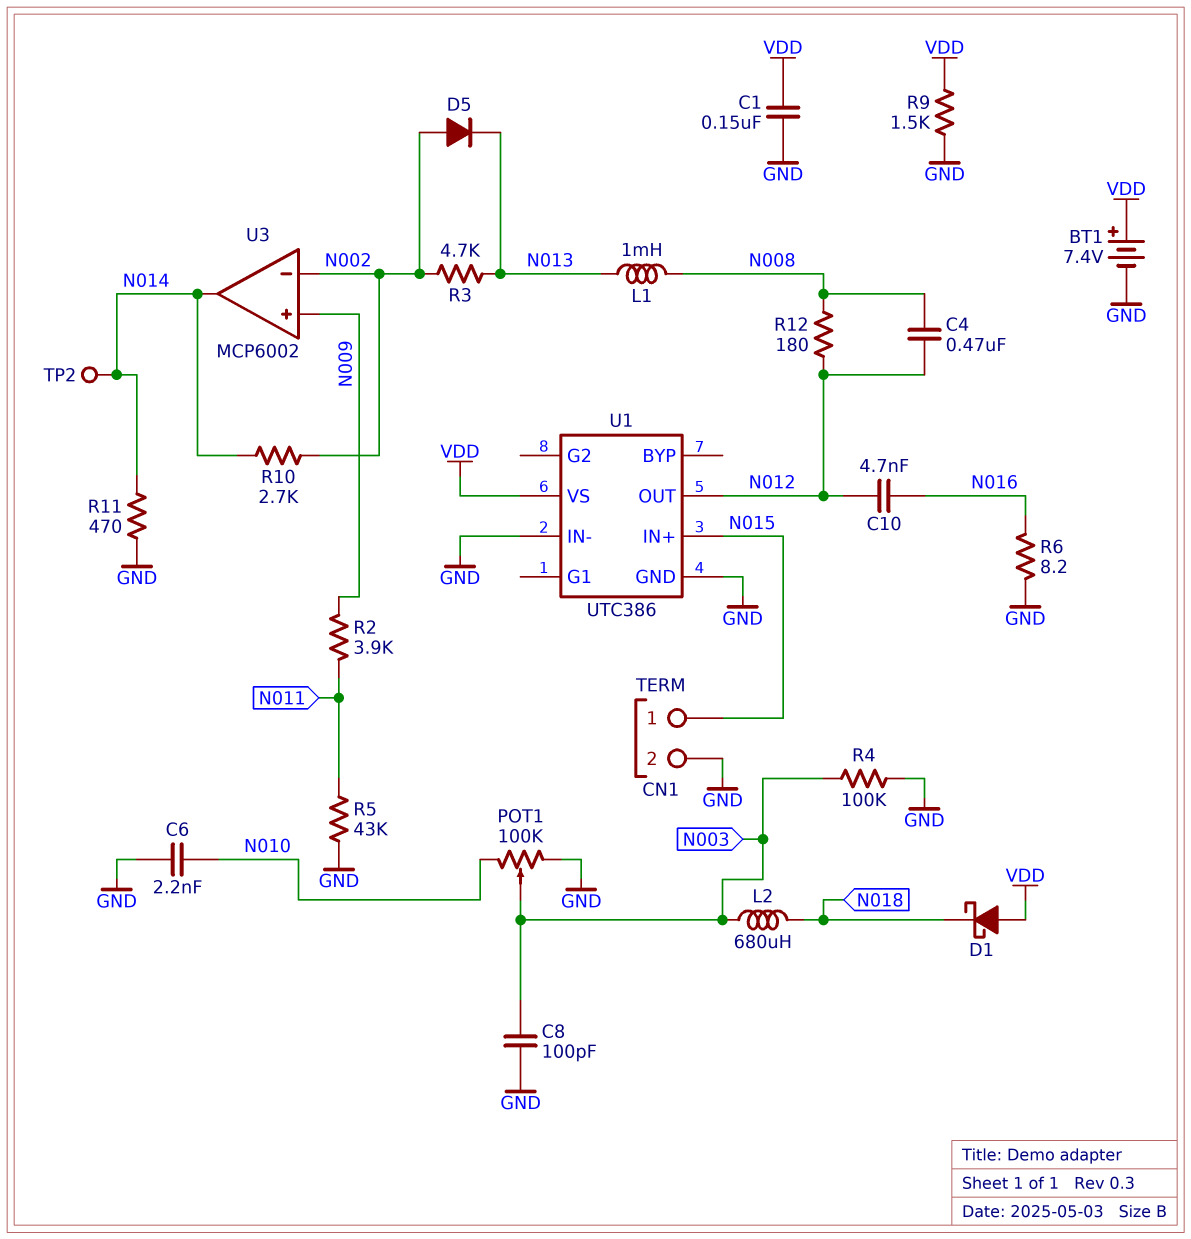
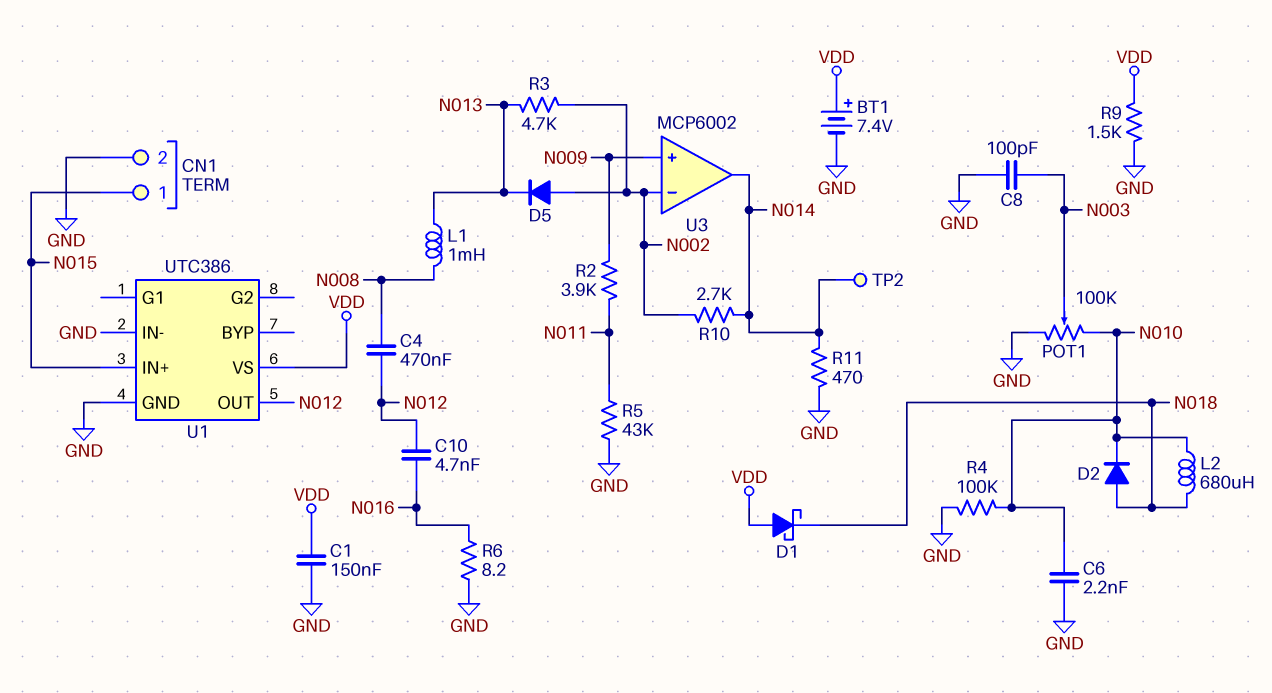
D2: none -> diode (A N018, K N010)
L2: 680uH (N003, N018) -> 680uH (N010, N018)
R4: 100k (GND, N003) -> 100k (GND, N010)
R12: 180 (N008, N012) -> none

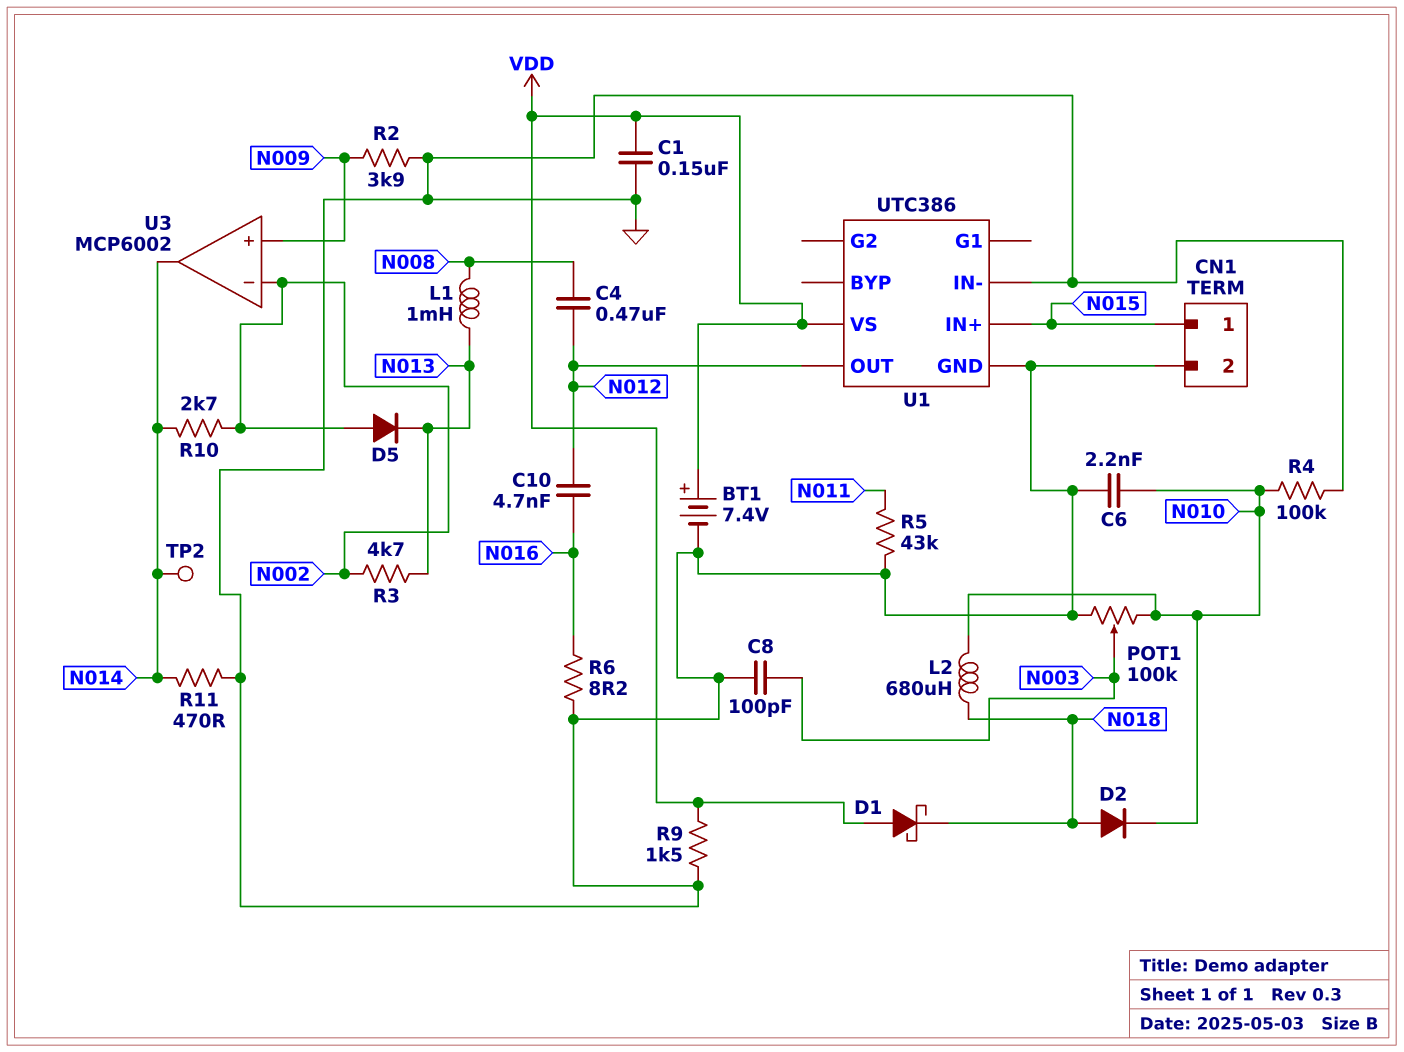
R2: 3.9k (N009, N011) -> 3.9k (GND, N009)

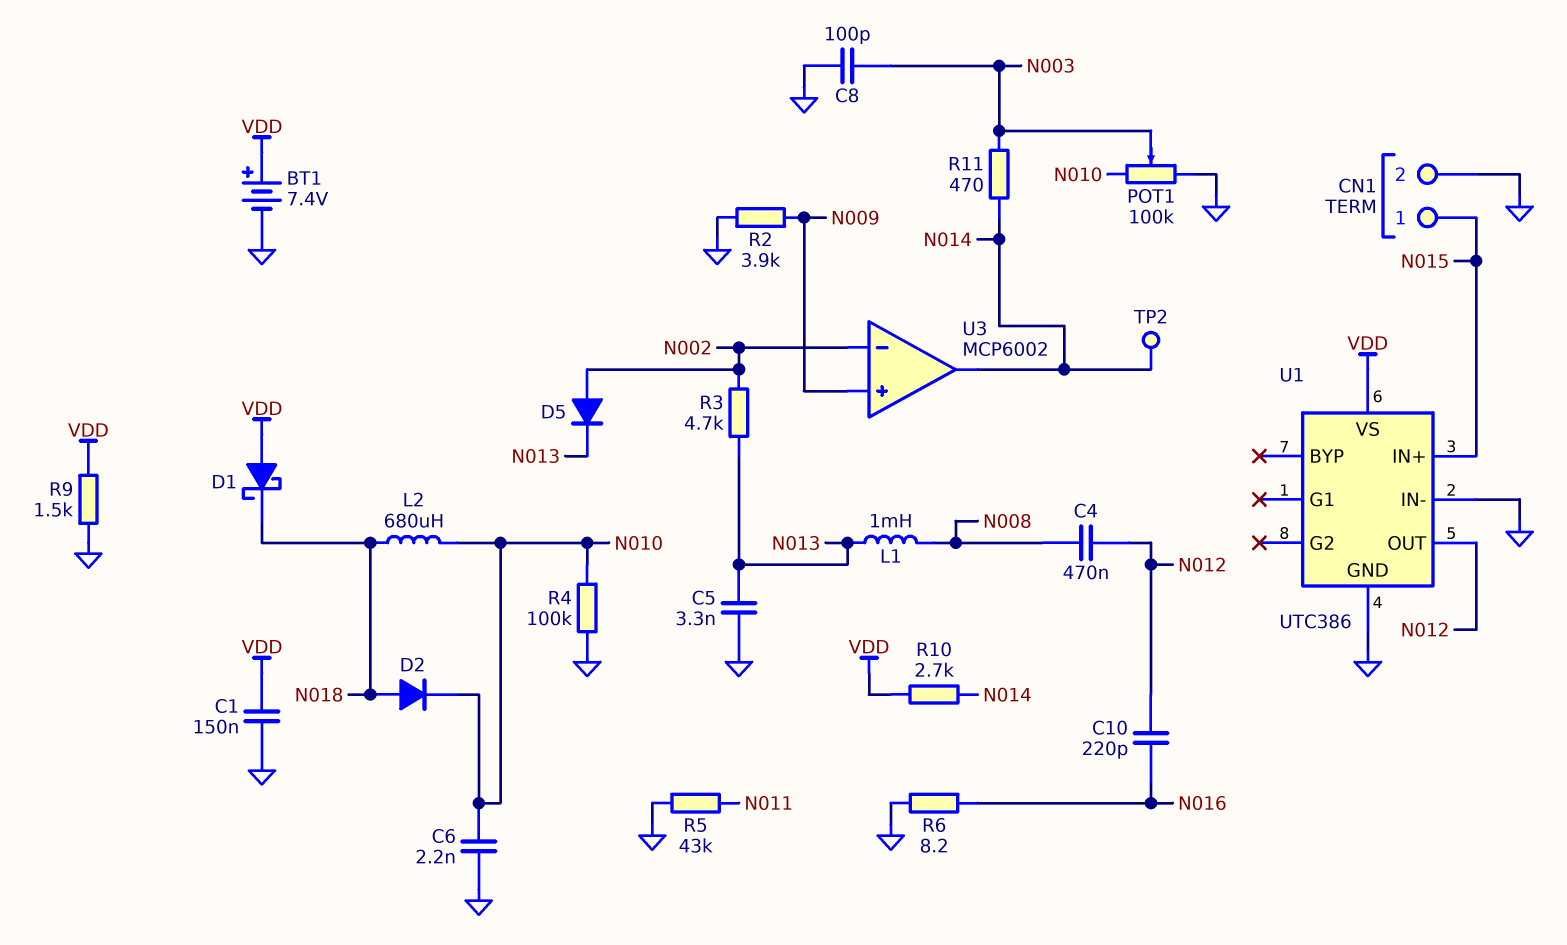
C5: none -> 3.3nF (GND, N013)
C10: 4.7nF (N012, N016) -> 220pF (N012, N016)
R10: 2.7k (N002, N014) -> 2.7k (N014, VDD)
R11: 470 (GND, N014) -> 470 (N003, N014)

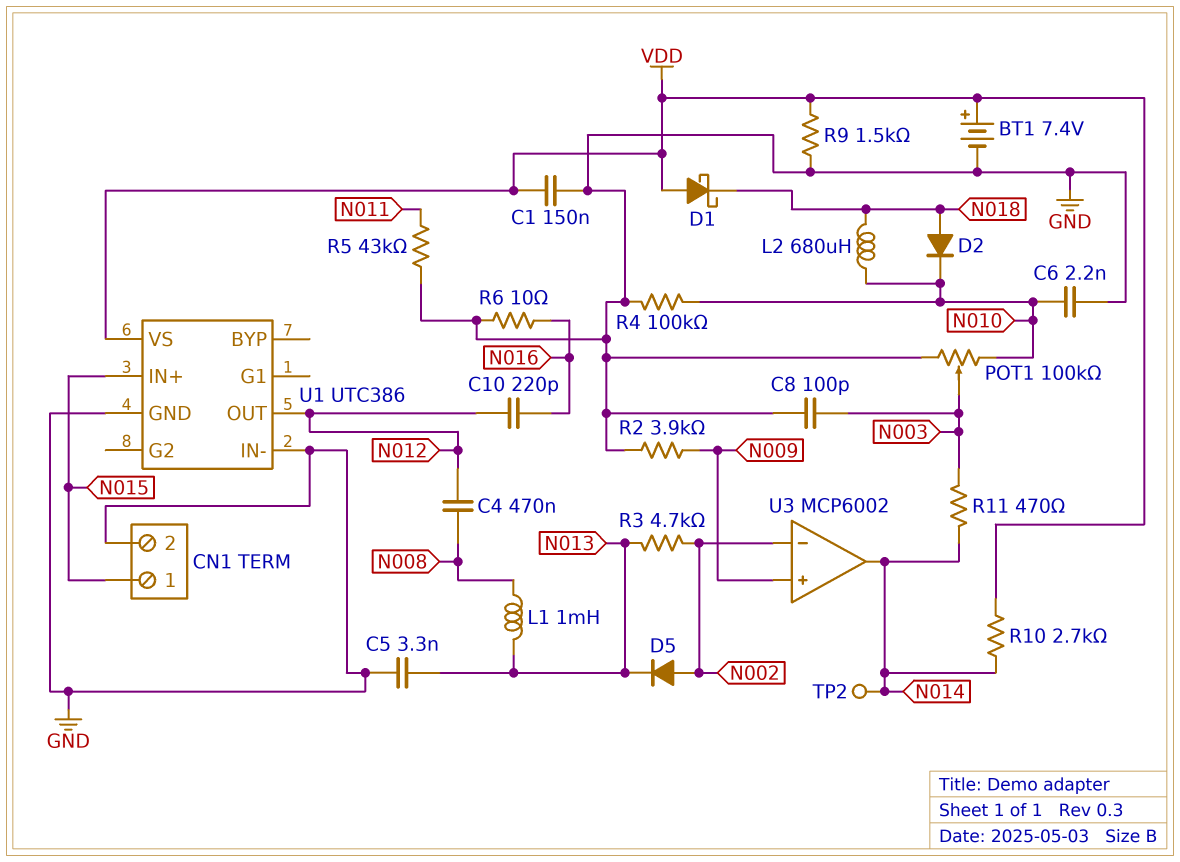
R6: 8.2 (GND, N016) -> 10 (GND, N016)

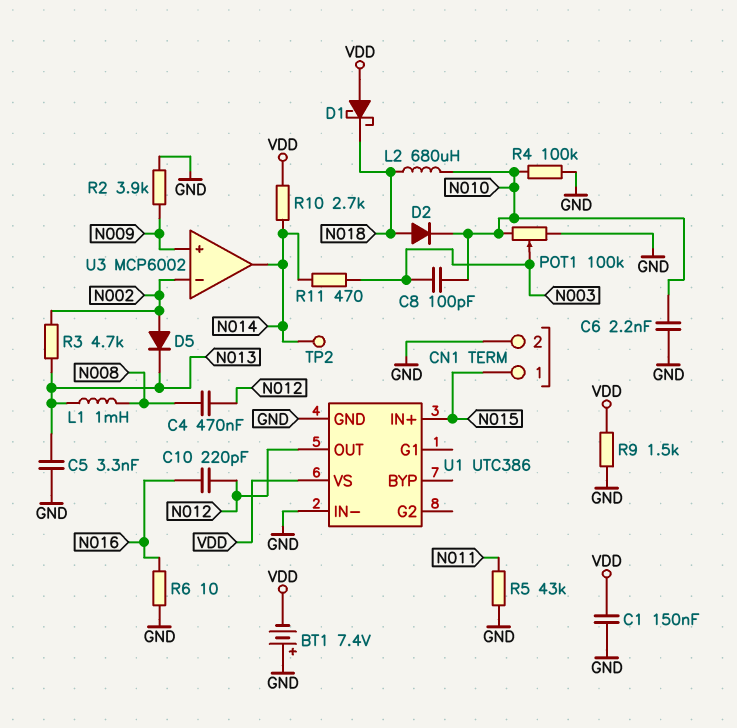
BT1: 7.4V (plus VDD, minus GND) -> 7.4V (plus GND, minus VDD)
C8: 100pF (GND, N003) -> 100pF (N003, N010)

